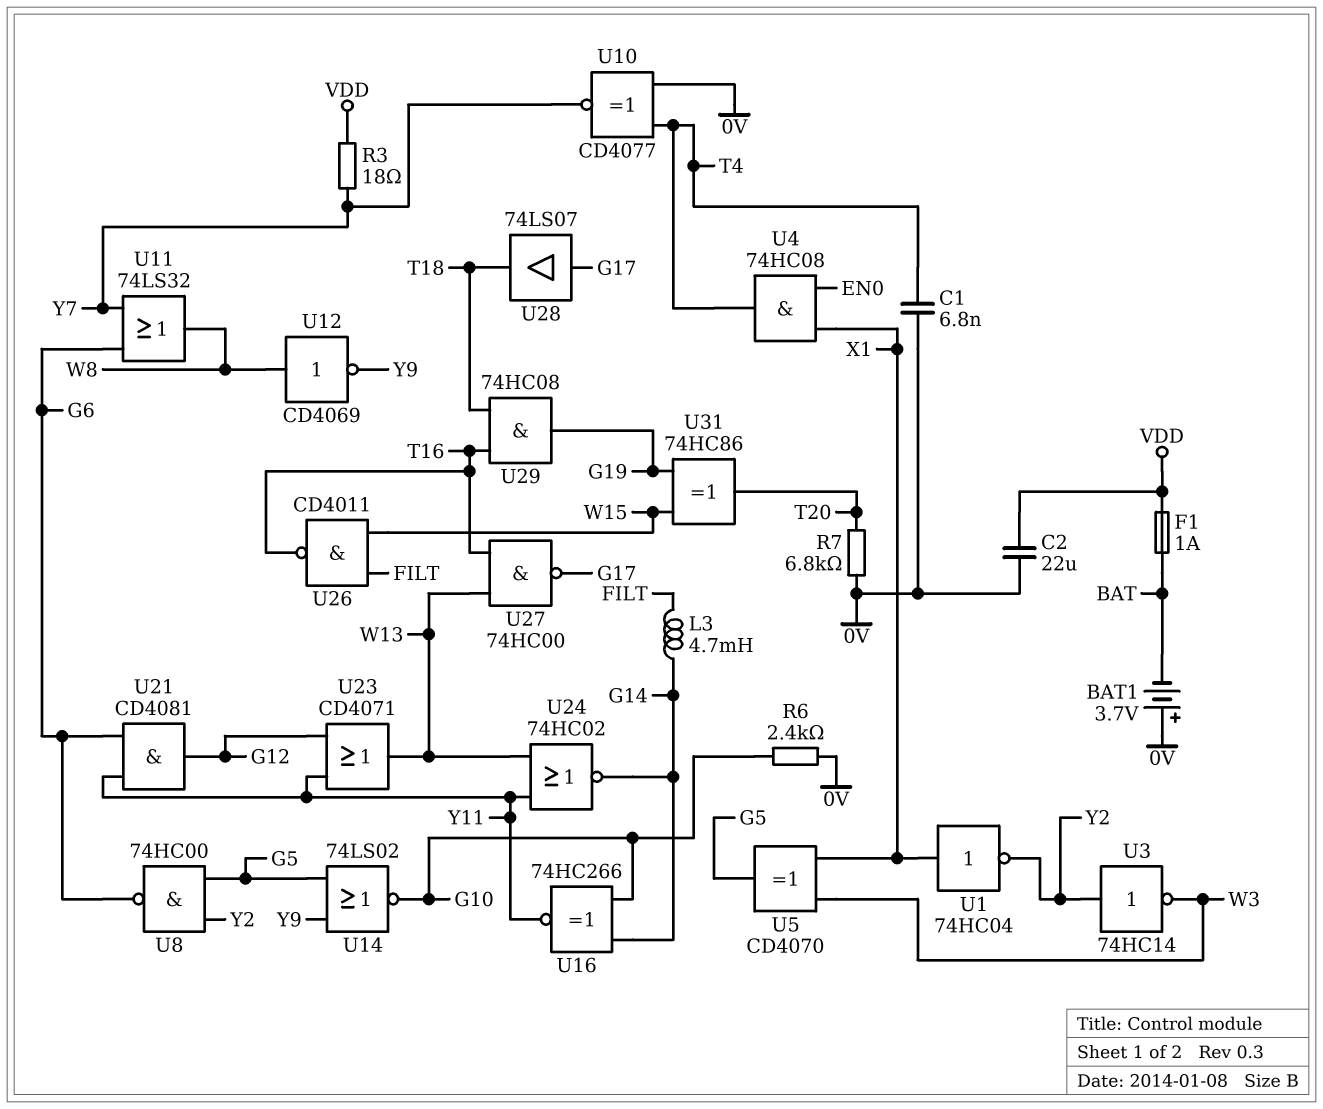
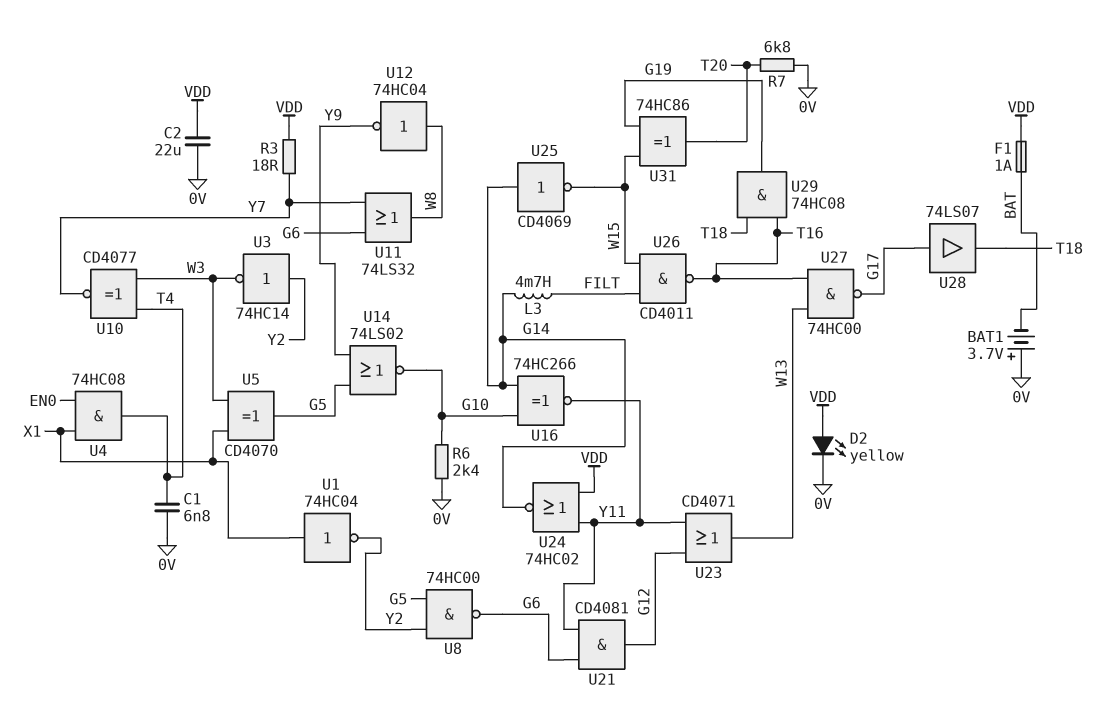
D2: none -> LED yellow (A VDD, K 0V)
U10: XNOR CD4077 (in 0V, in T4, out Y7) -> XNOR CD4077 (in T4, in W3, out Y7)
U12: NOT CD4069 (in W8, out Y9) -> NOT 74HC04 (in W8, out Y9)
U24: NOR 74HC02 (in W13, in Y11, out G14) -> NOR 74HC02 (in VDD, in Y11, out G14)
U25: none -> NOT CD4069 (in G14, out W15)

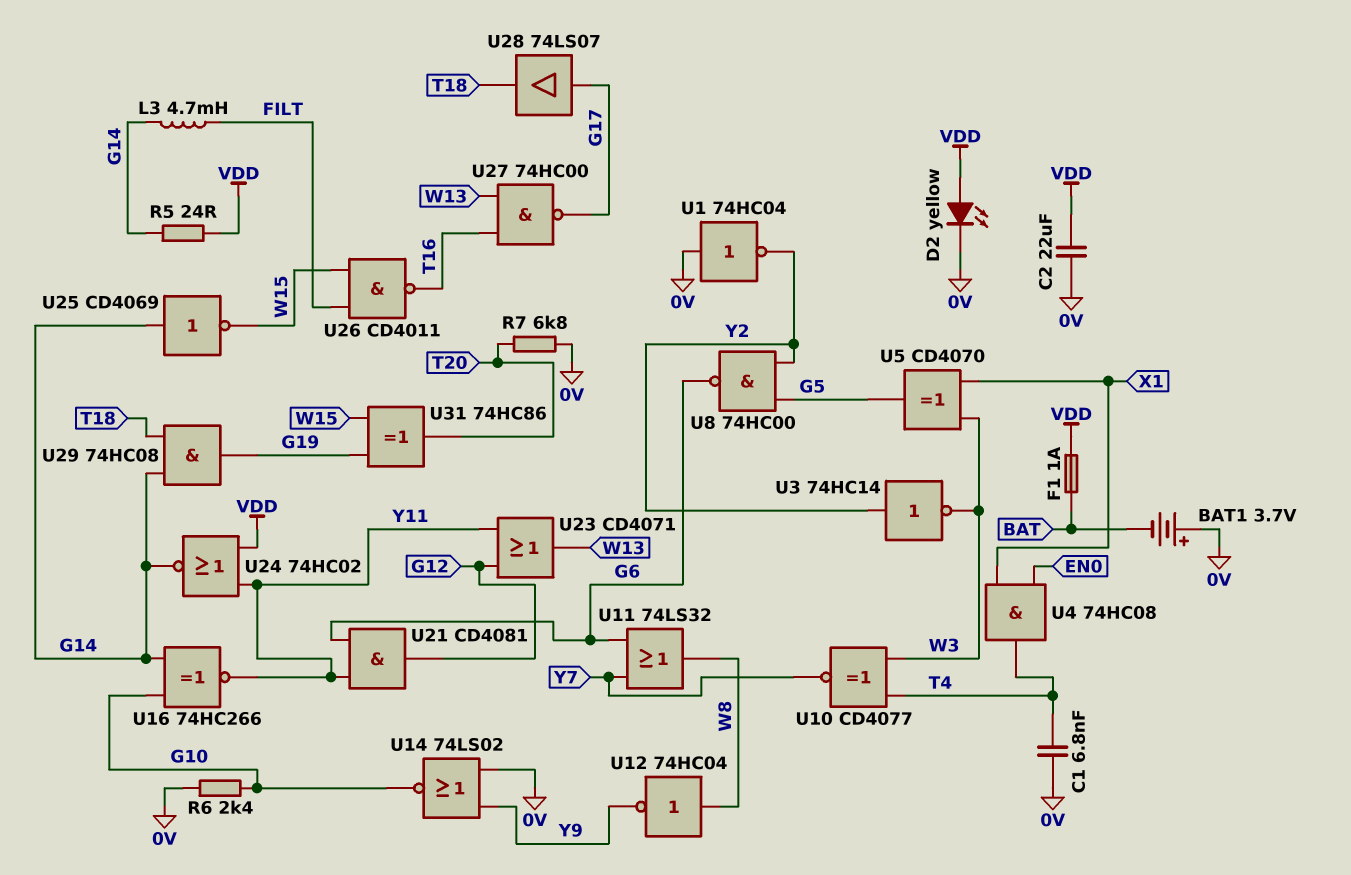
R3: 18 (VDD, Y7) -> none
R5: none -> 24 (G14, VDD)
U1: NOT 74HC04 (in X1, out Y2) -> NOT 74HC04 (in 0V, out Y2)
U14: NOR 74LS02 (in G5, in Y9, out G10) -> NOR 74LS02 (in 0V, in Y9, out G10)
U29: AND 74HC08 (in T16, in T18, out G19) -> AND 74HC08 (in G14, in T18, out G19)

